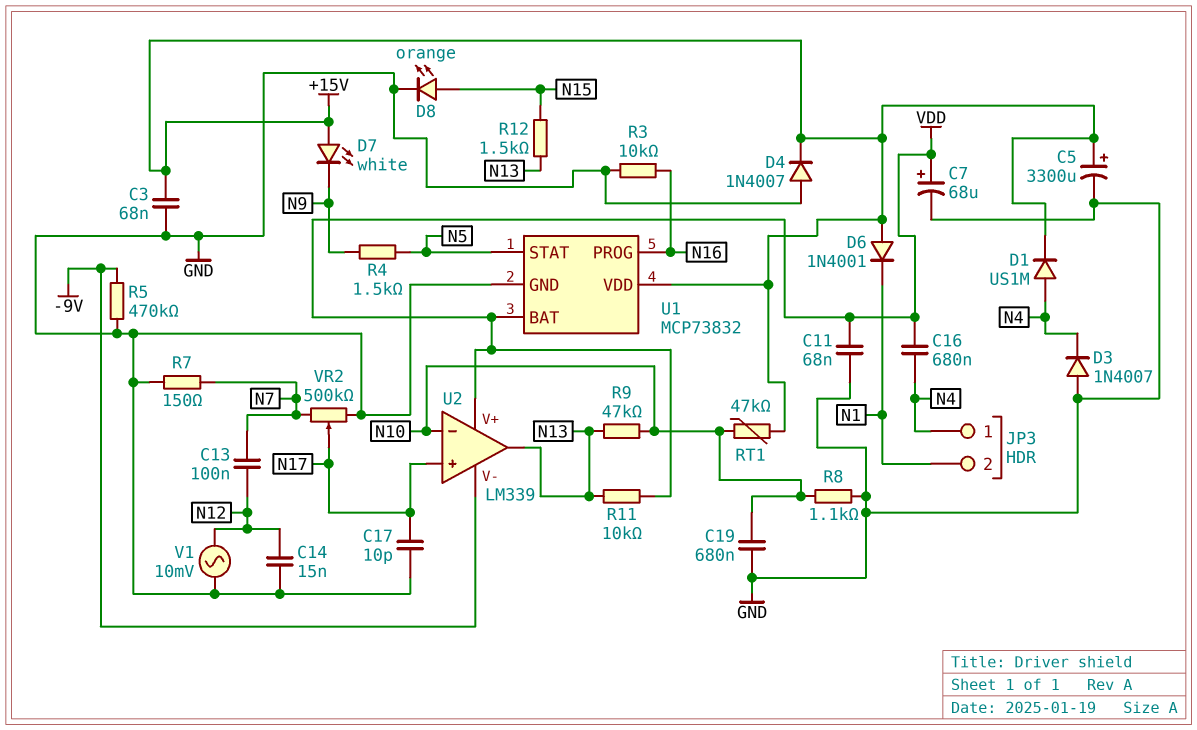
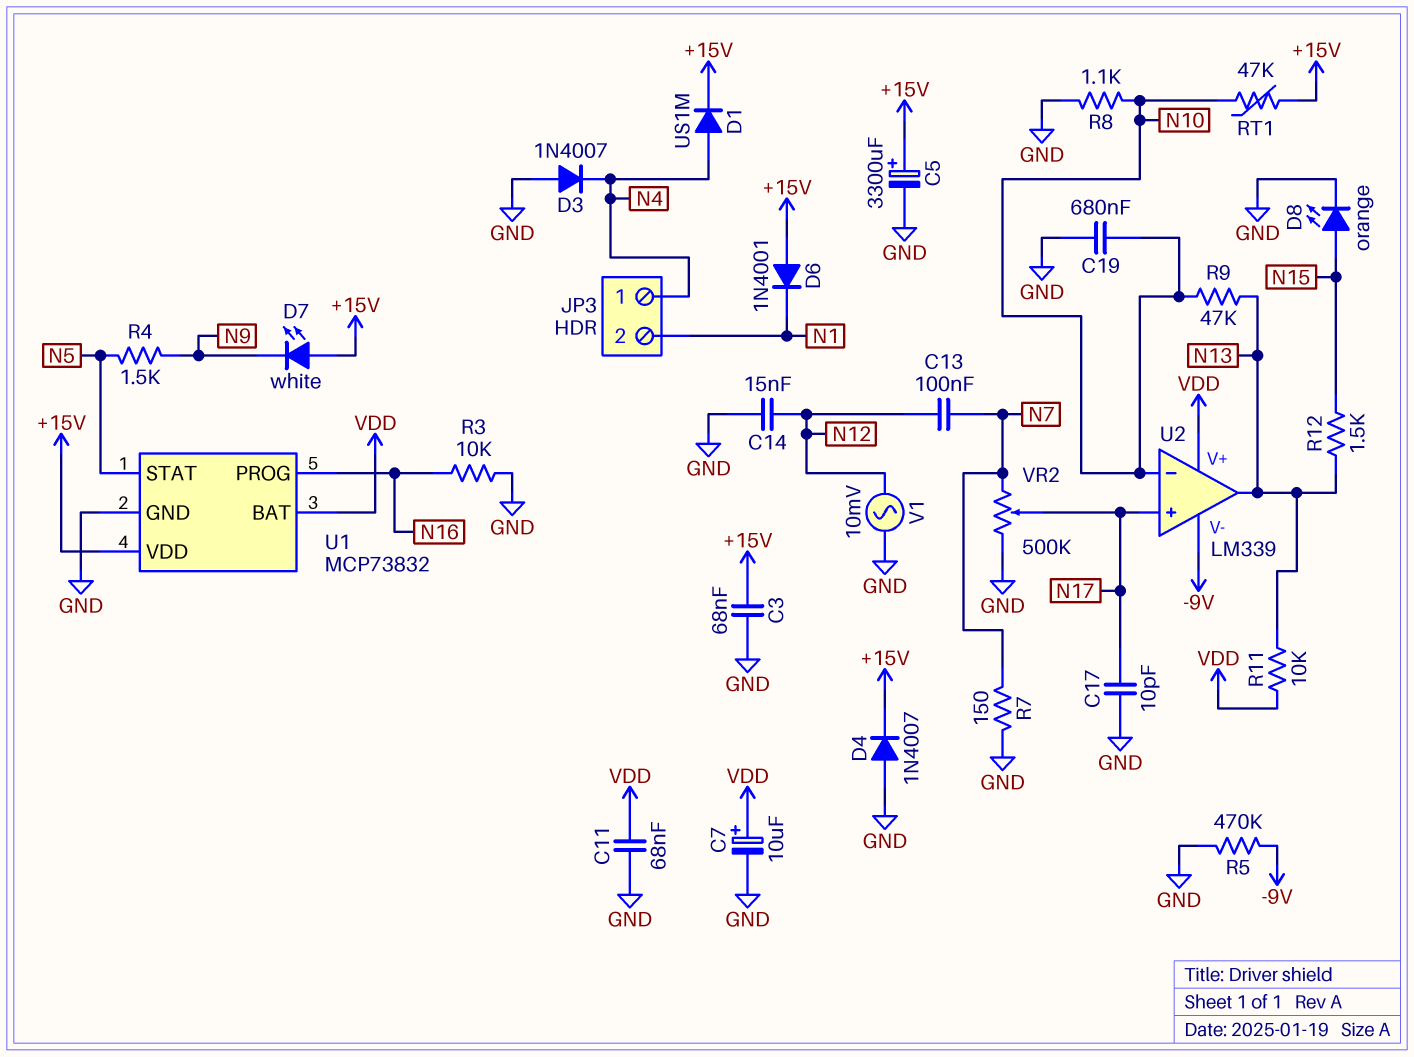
C7: 68uF (plus VDD, minus GND) -> 10uF (plus VDD, minus GND)
C16: 680nF (N4, VDD) -> none

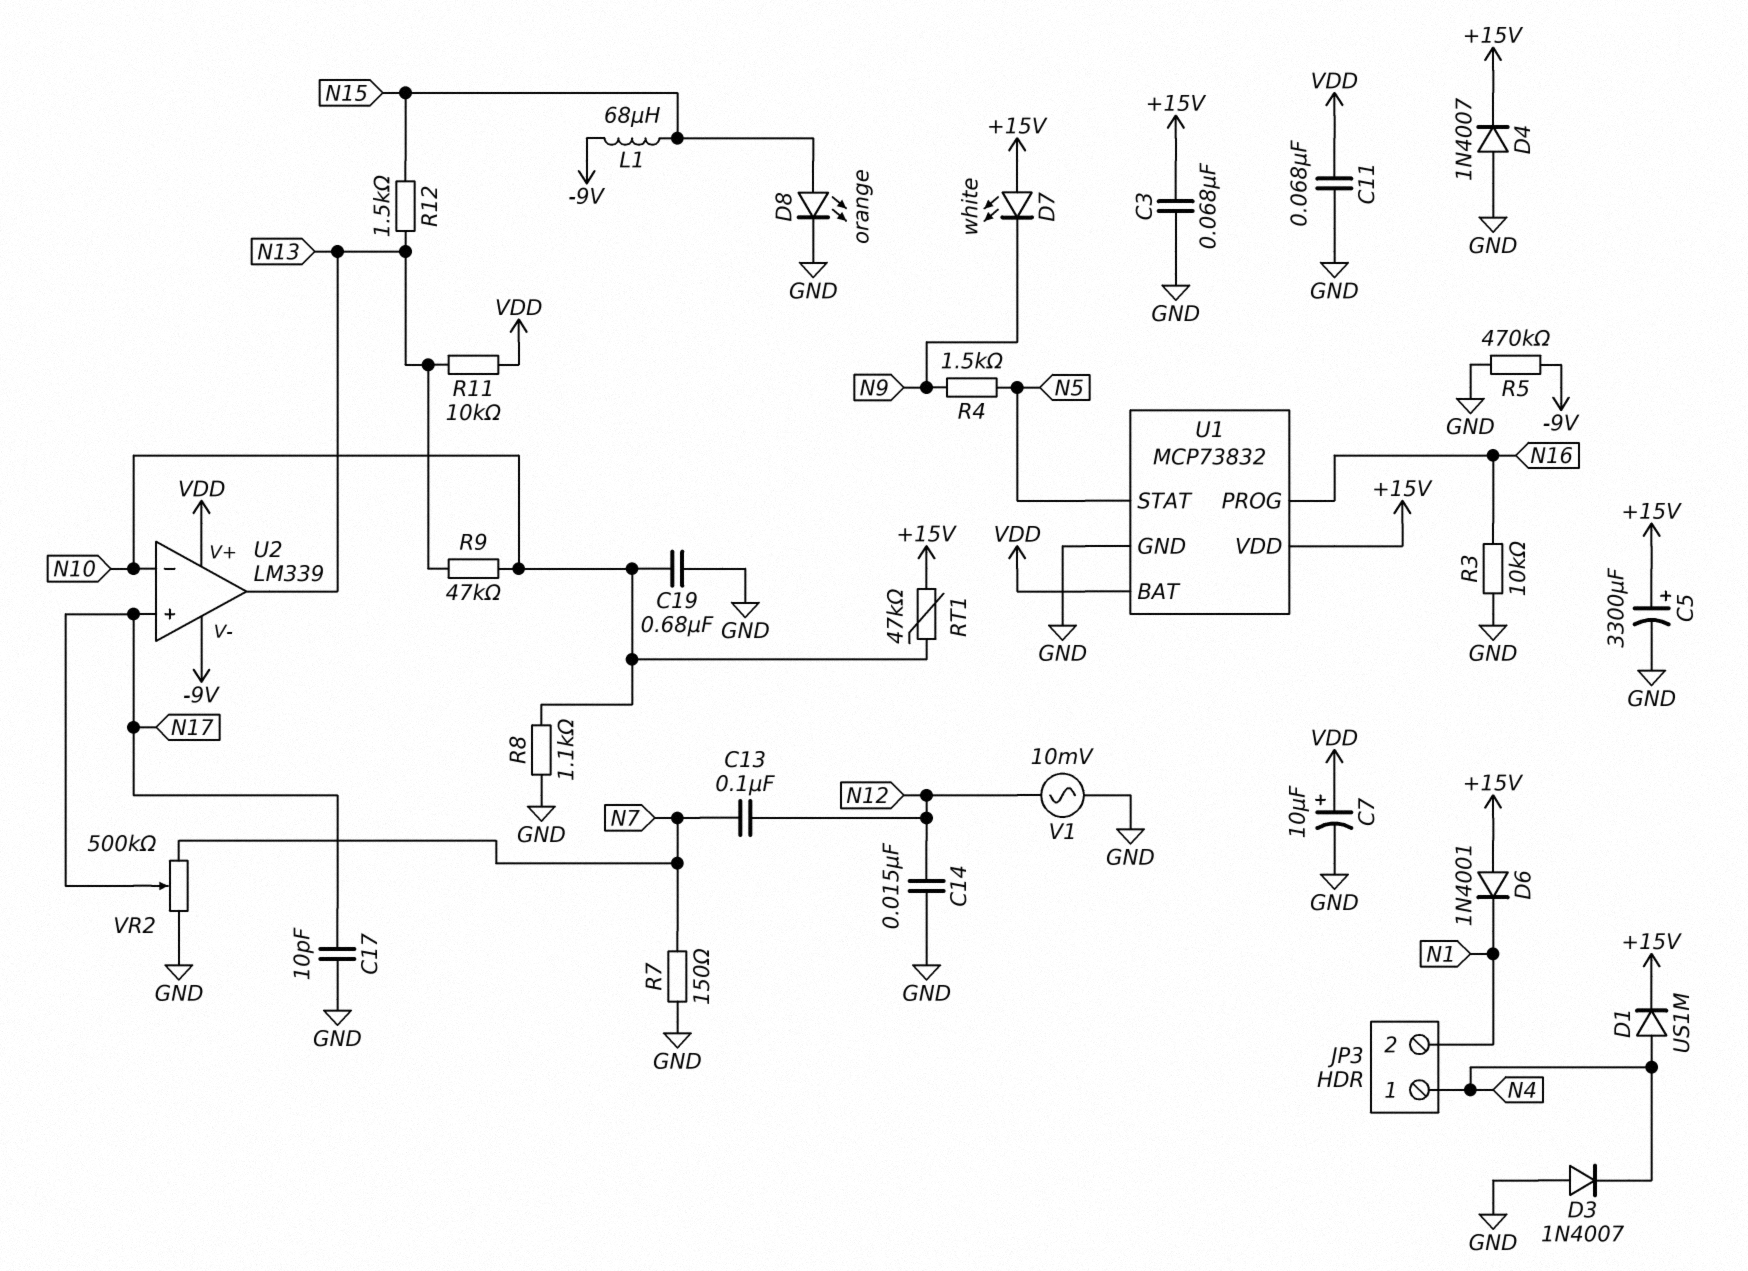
L1: none -> 68uH (-9V, N15)

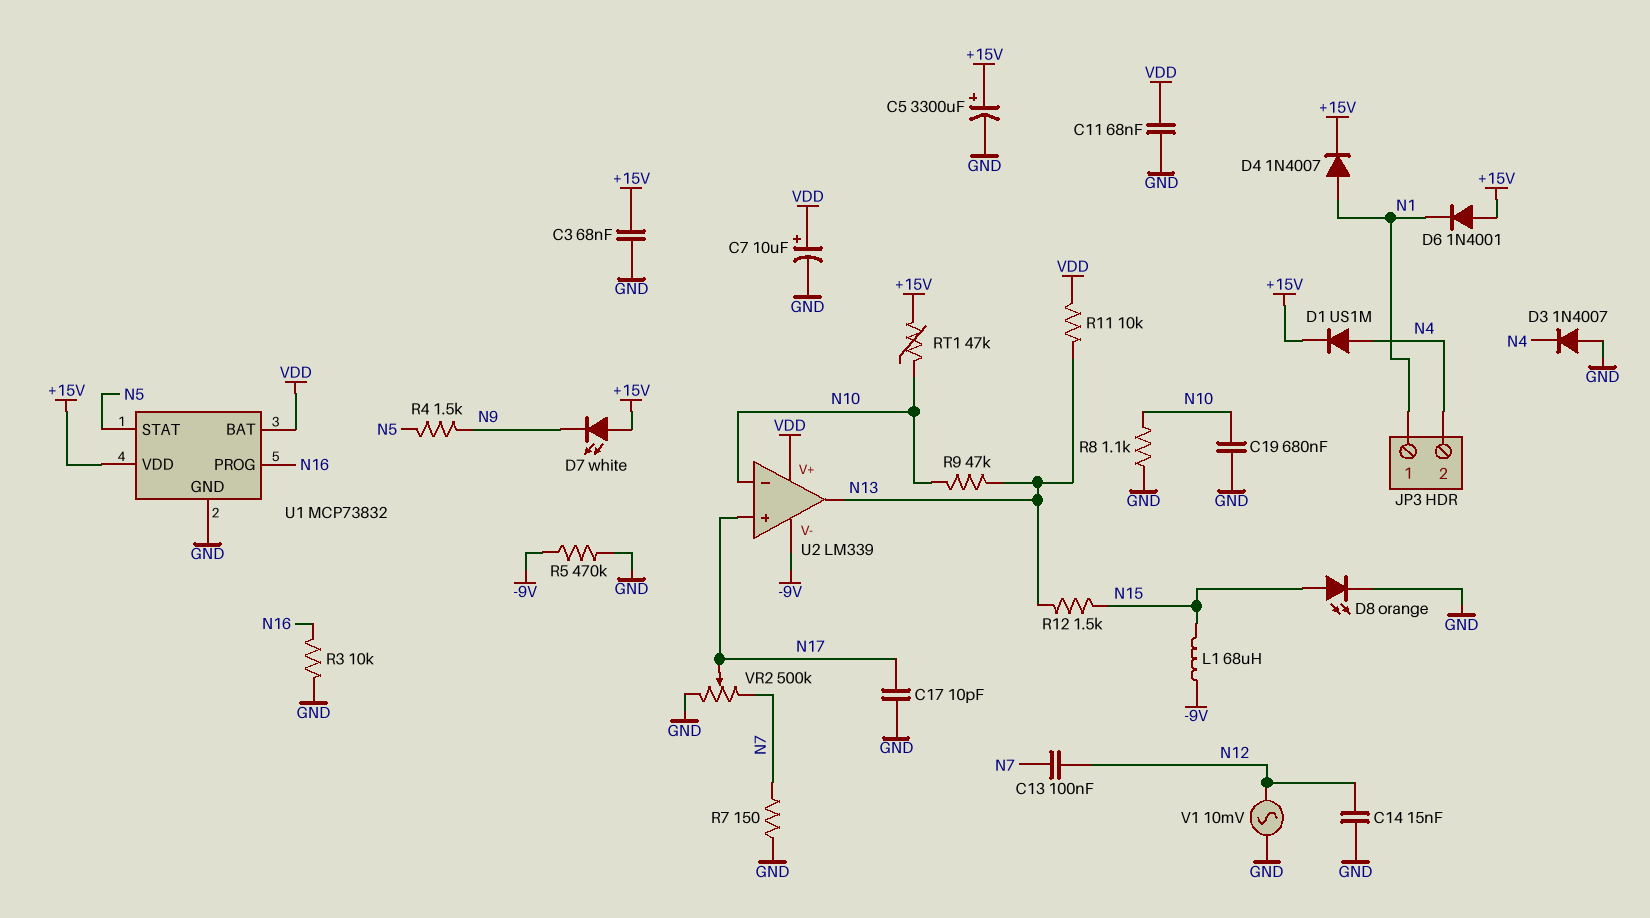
D4: diode 1N4007 (A GND, K +15V) -> diode 1N4007 (A N1, K +15V)
JP3 pin 1: N4 -> N1
JP3 pin 2: N1 -> N4

